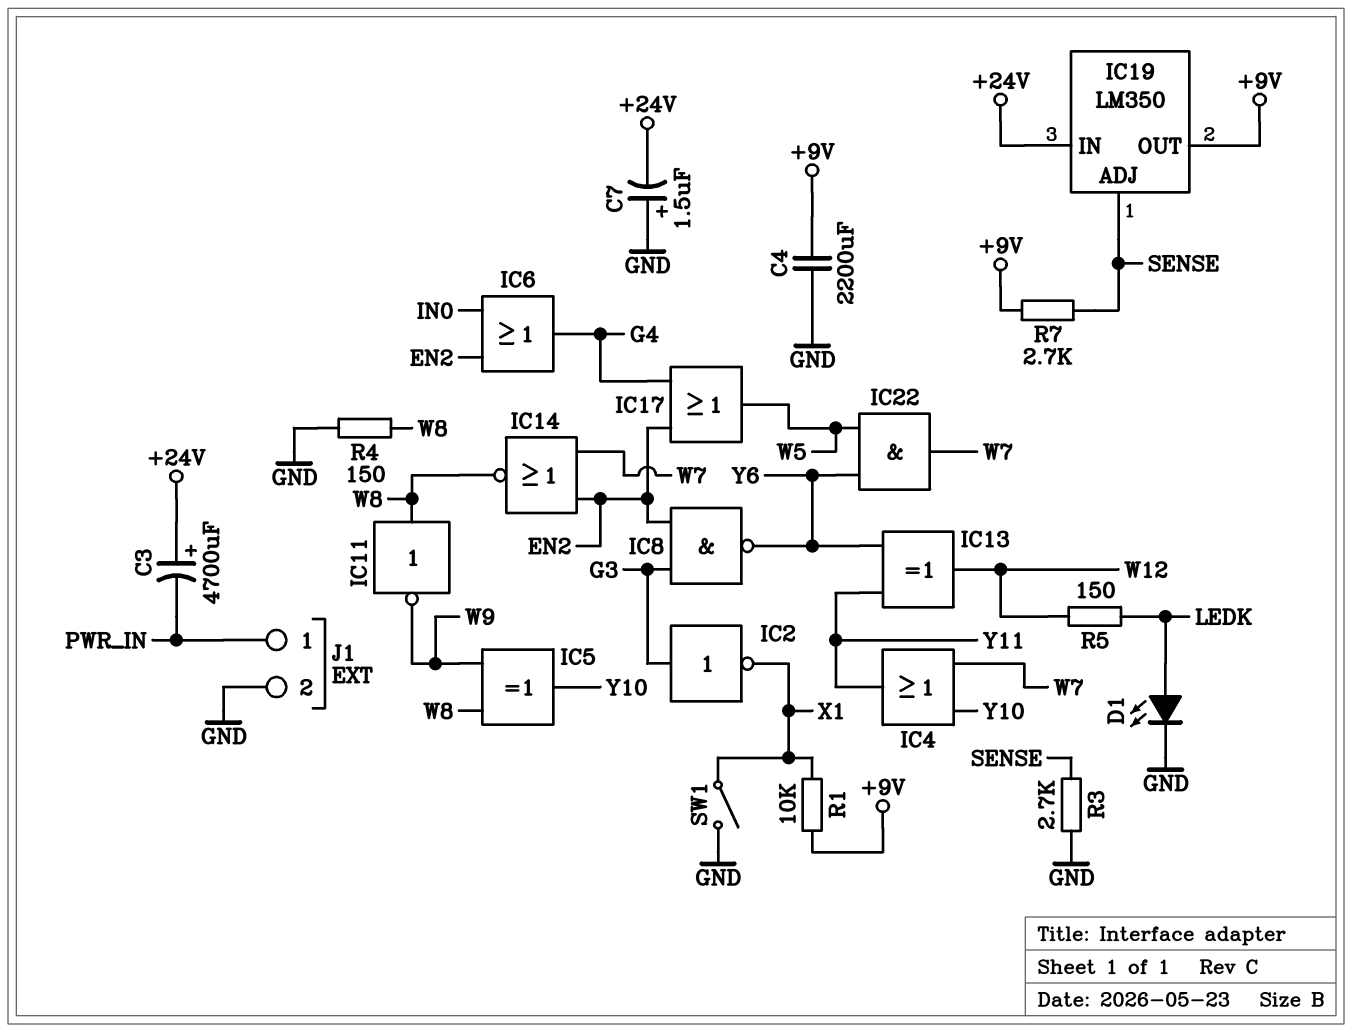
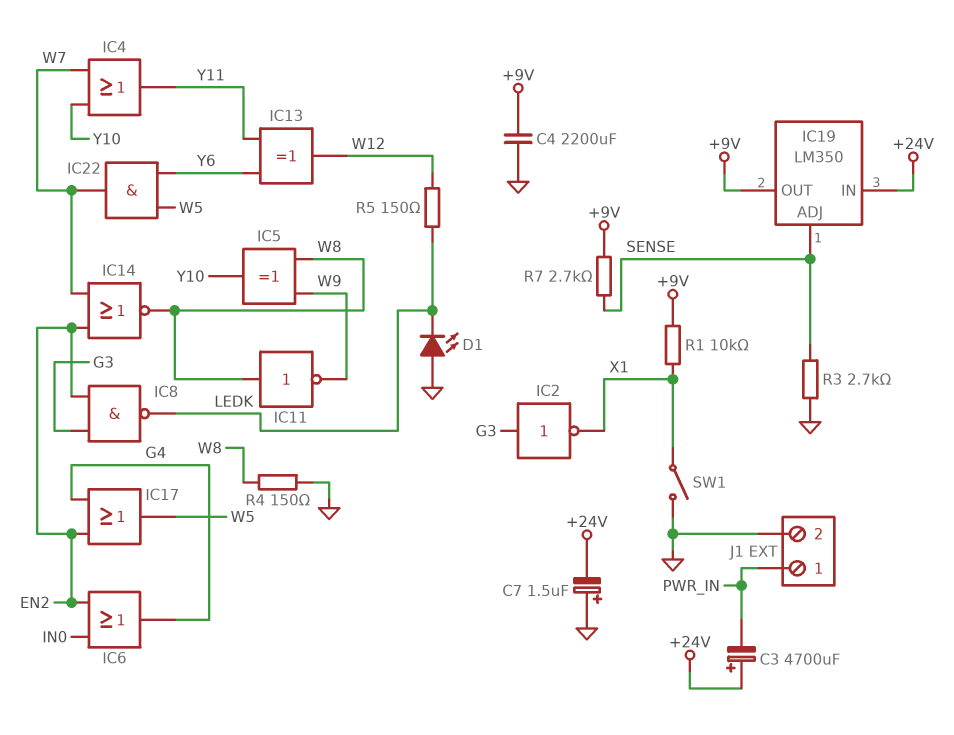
D1: LED (A LEDK, K GND) -> LED (A GND, K LEDK)
IC8: NAND (in EN2, in G3, out Y6) -> NAND (in EN2, in G3, out LEDK)

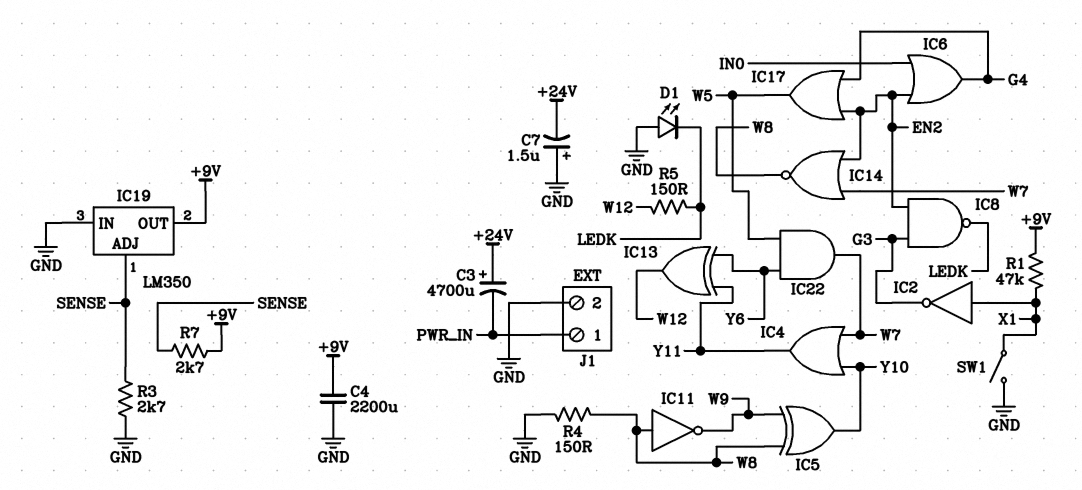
IC2: NOT (in G3, out X1) -> NOT (in X1, out G3)
IC19 pin IN: +24V -> GND
R1: 10k (+9V, X1) -> 47k (+9V, X1)

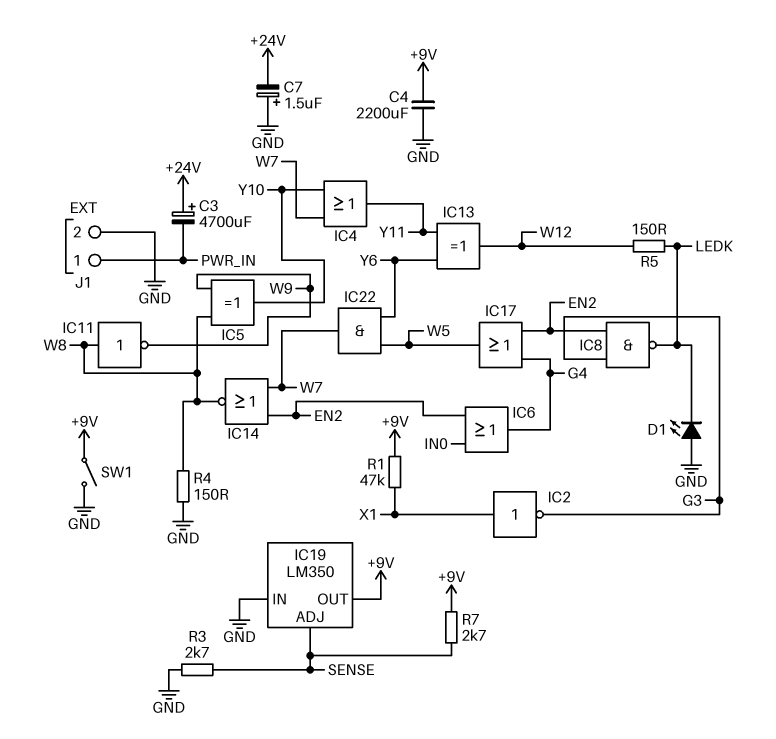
SW1: switch (GND, X1) -> switch (+9V, GND)

